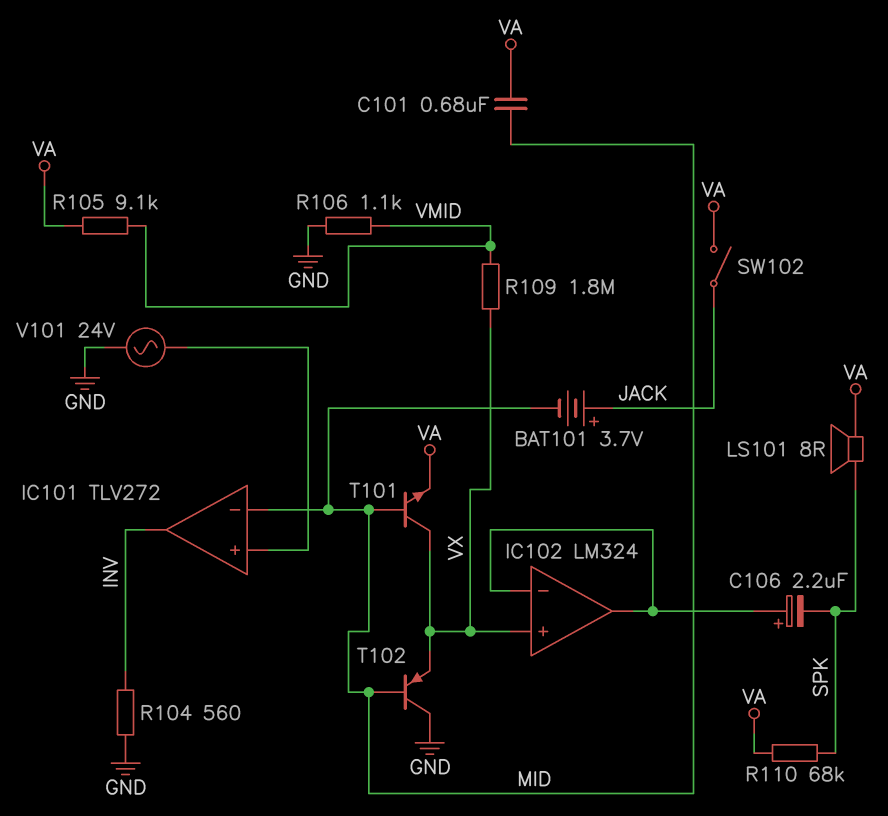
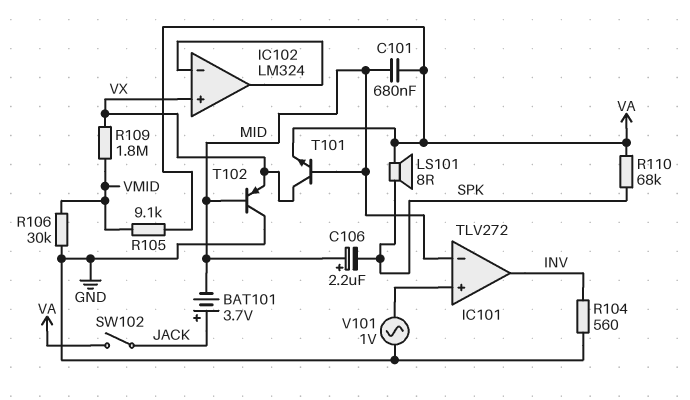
C106: 2.2uF (plus IC102/in-, minus SPK) -> 2.2uF (plus MID, minus SPK)
R106: 1.1k (GND, VMID) -> 30k (GND, VMID)
V101: AC 24V (GND, IC101/in+) -> AC 1V (GND, IC101/in+)

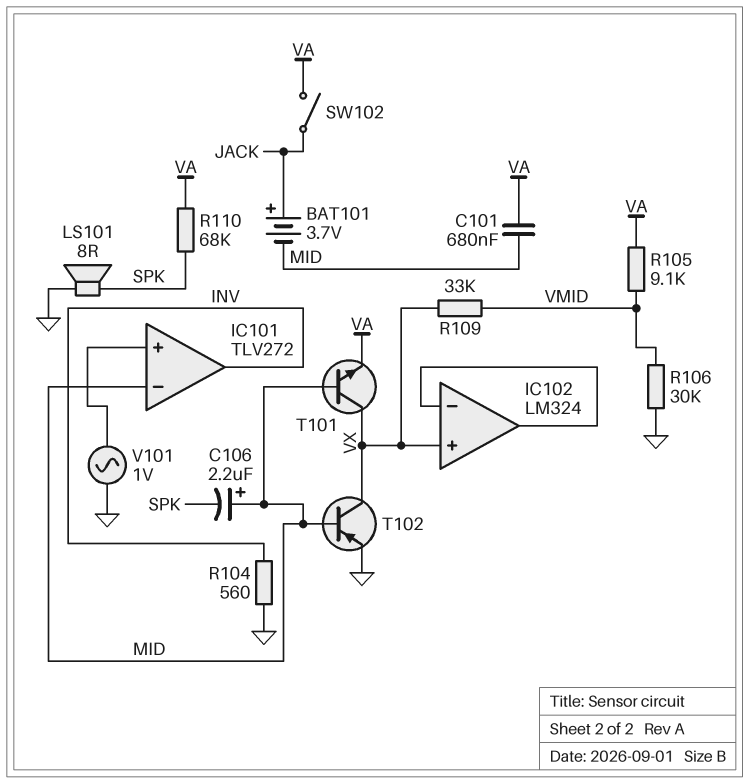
LS101: speaker 8R (SPK, VA) -> speaker 8R (GND, SPK)
R109: 1.8M (VMID, VX) -> 33k (VMID, VX)
T102: PNP (B MID, C GND, E VX) -> PNP (B MID, C VX, E GND)

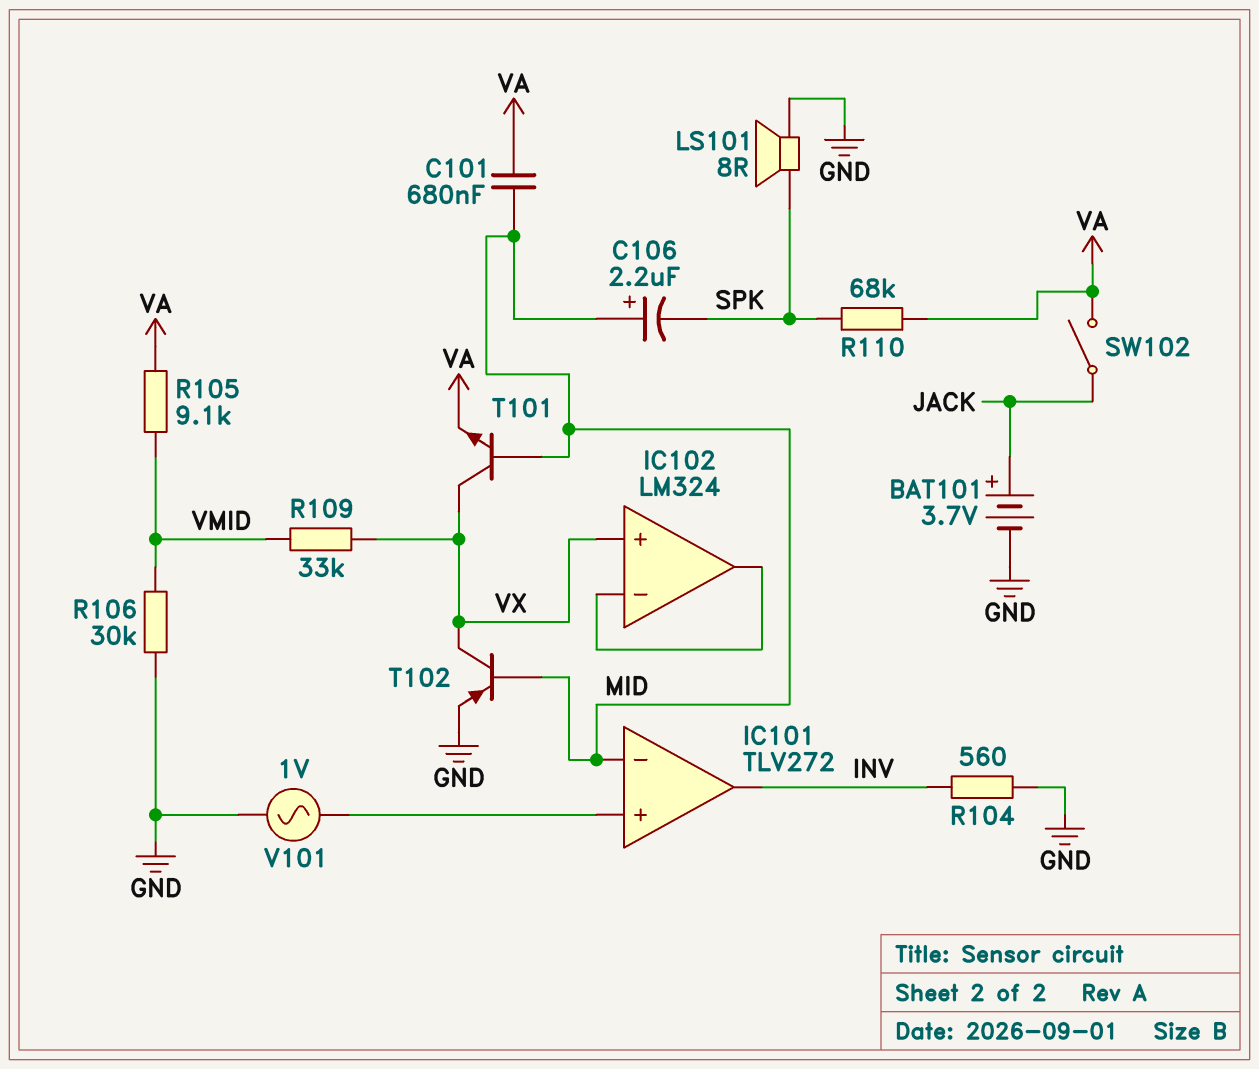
BAT101: 3.7V (plus JACK, minus MID) -> 3.7V (plus JACK, minus GND)

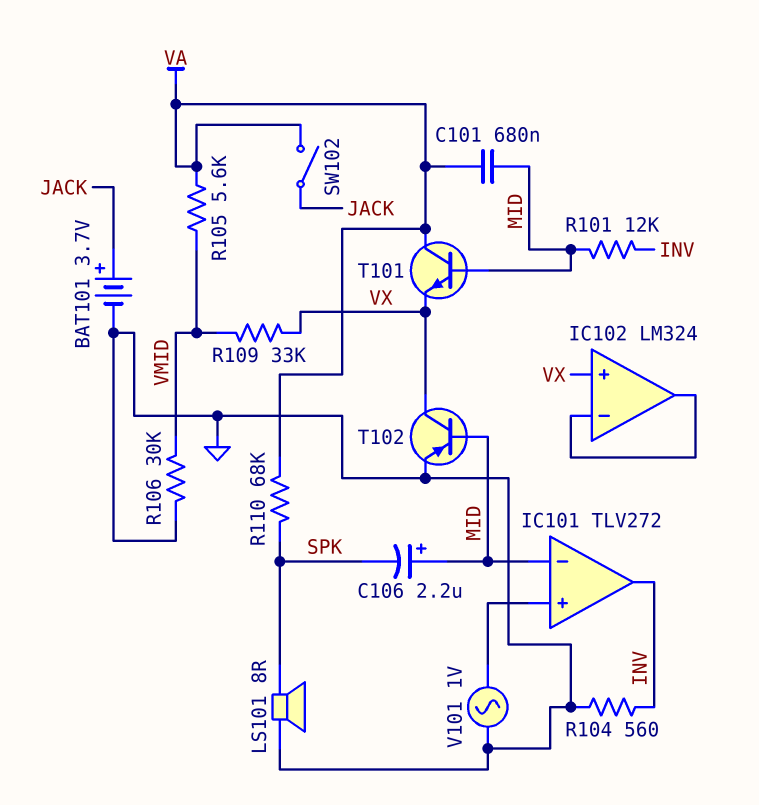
R101: none -> 12k (INV, MID)
R105: 9.1k (VA, VMID) -> 5.6k (VA, VMID)
T101: NPN (B MID, C VX, E VA) -> NPN (B MID, C VA, E VX)

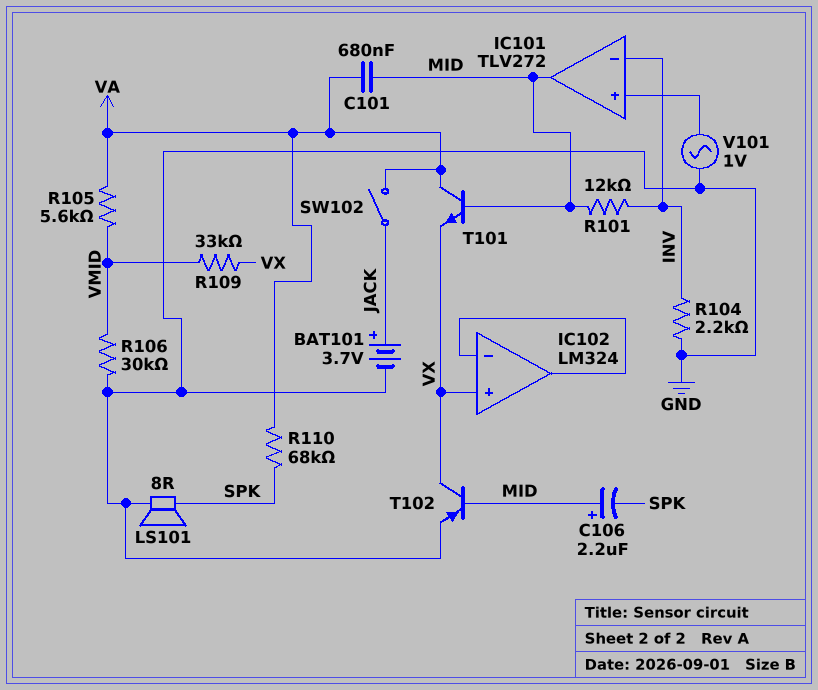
IC101 pin in-: MID -> INV
IC101 pin out: INV -> MID
R104: 560 (GND, INV) -> 2.2k (GND, INV)

